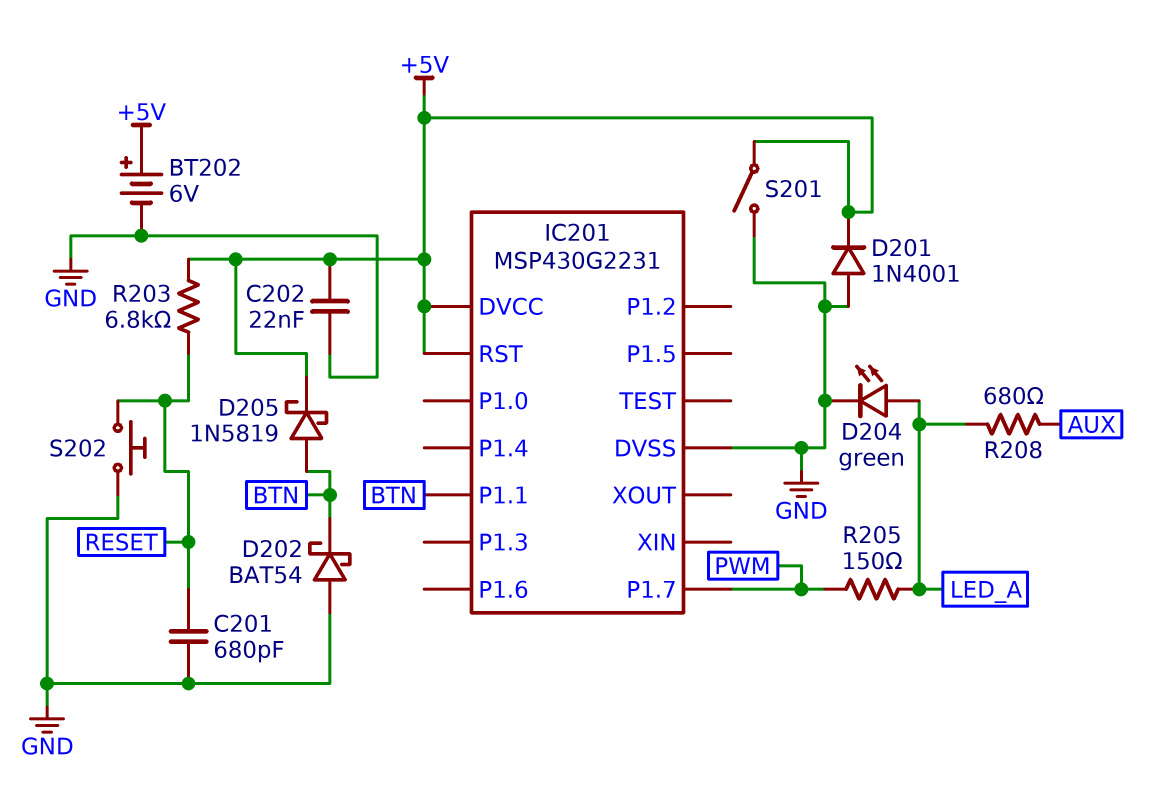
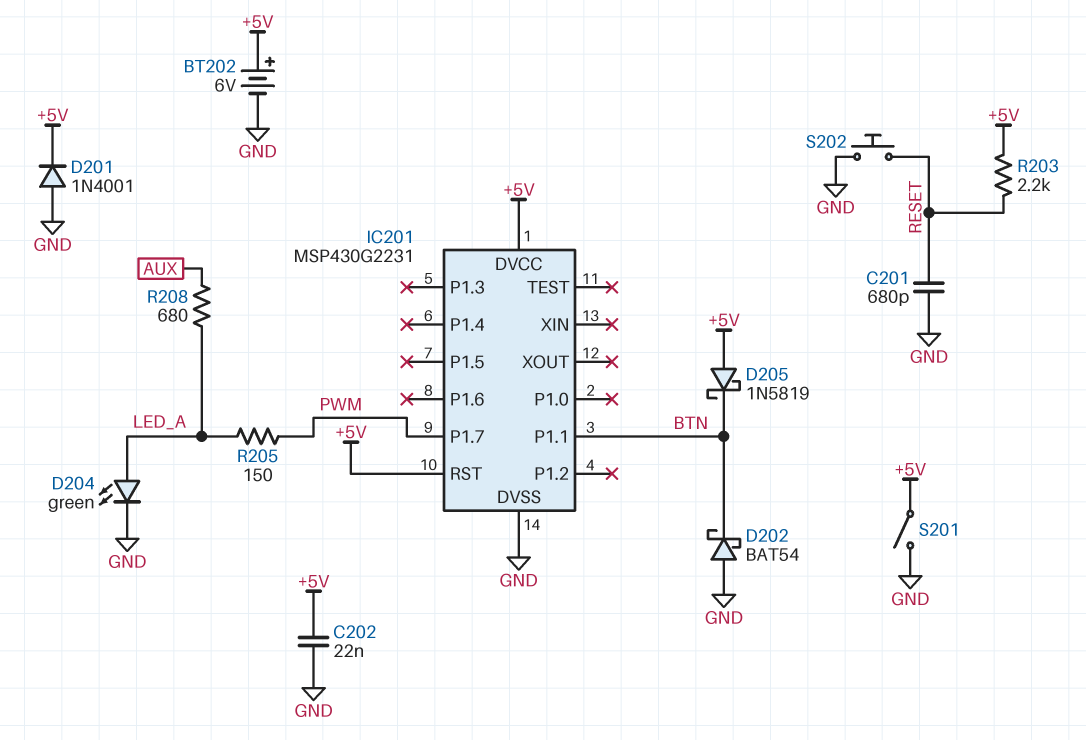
D205: schottky 1N5819 (A BTN, K +5V) -> schottky 1N5819 (A +5V, K BTN)
R203: 6.8k (+5V, RESET) -> 2.2k (+5V, RESET)

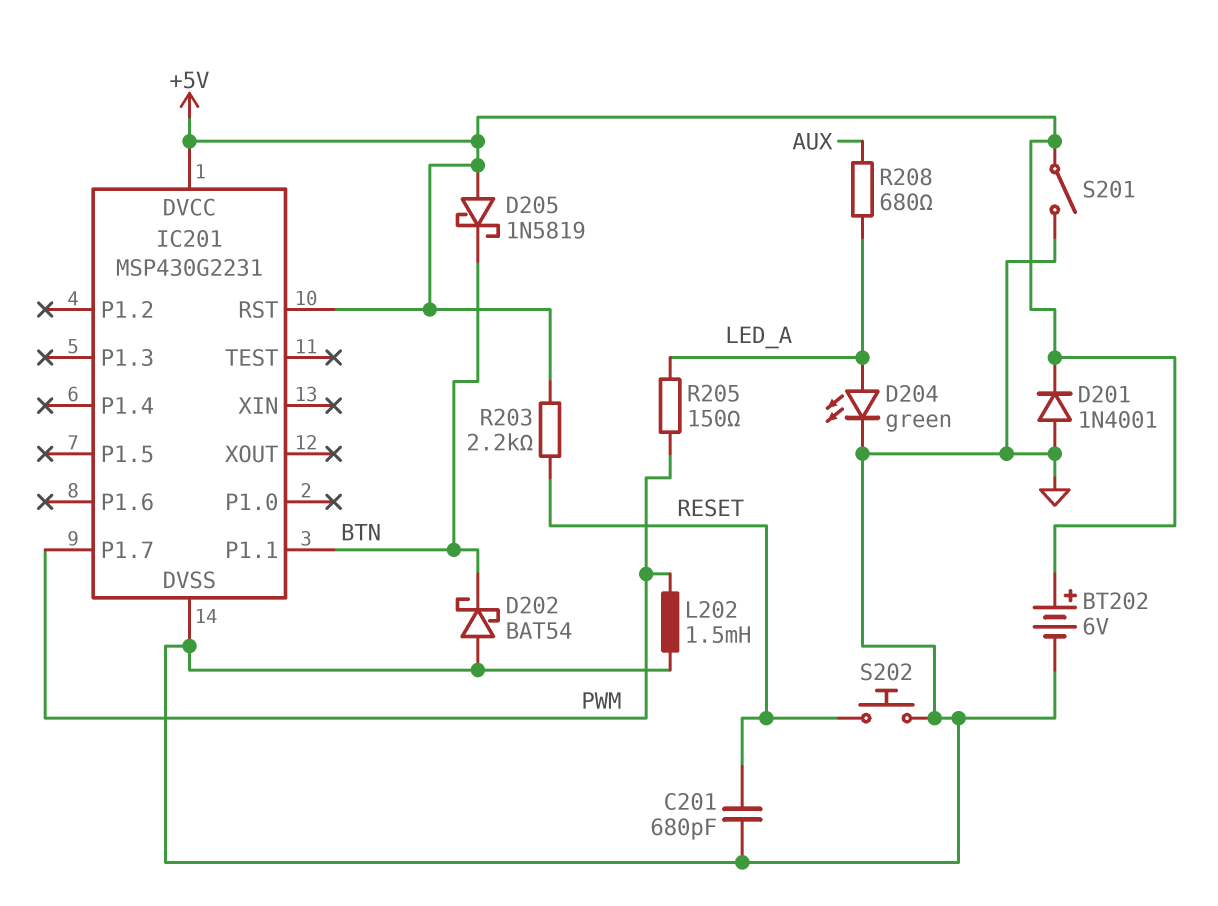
C202: 22nF (+5V, GND) -> none
L202: none -> 1.5mH (GND, PWM)

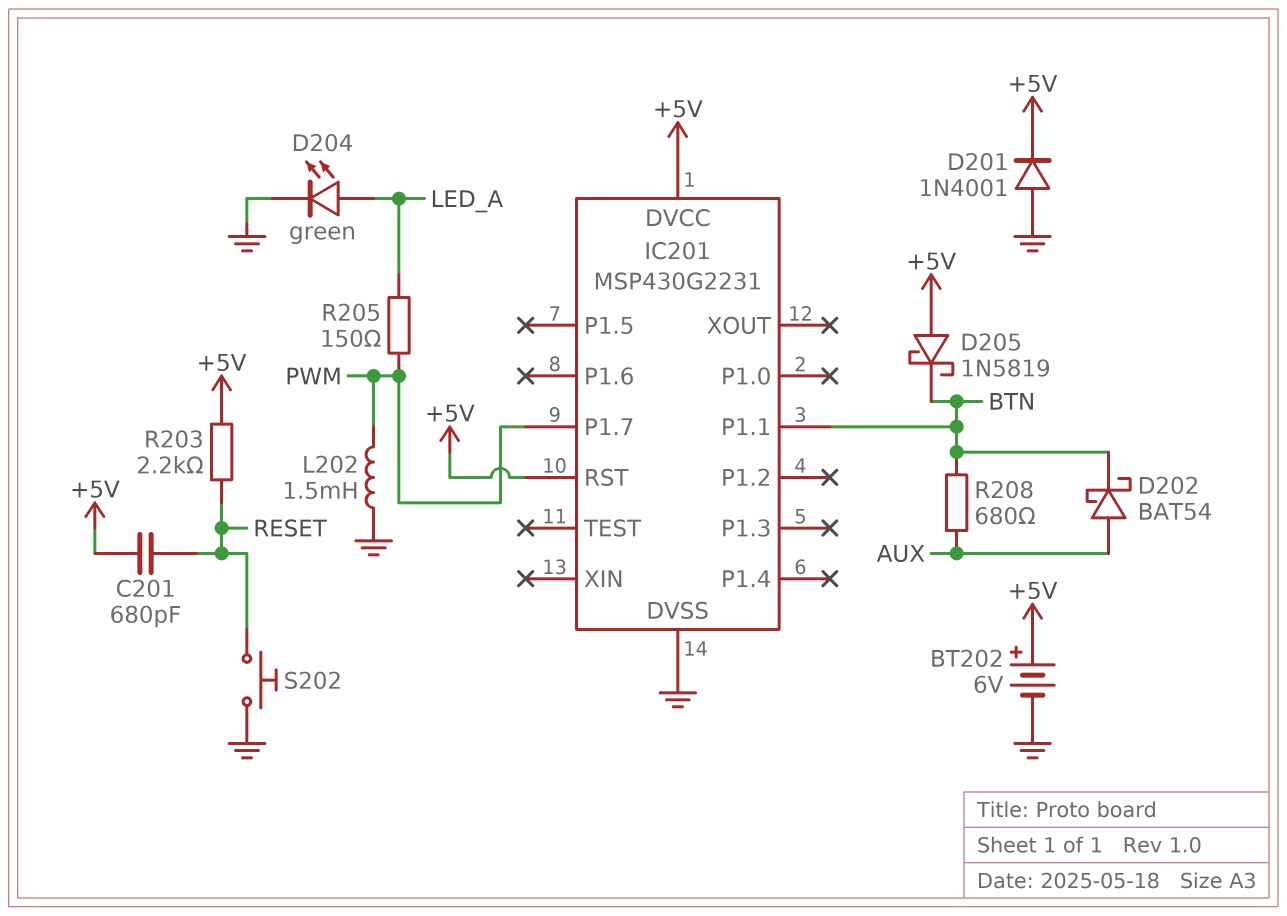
C201: 680pF (GND, RESET) -> 680pF (+5V, RESET)
D202: schottky BAT54 (A GND, K BTN) -> schottky BAT54 (A AUX, K BTN)
R208: 680 (AUX, LED_A) -> 680 (AUX, BTN)
S201: switch (+5V, GND) -> none

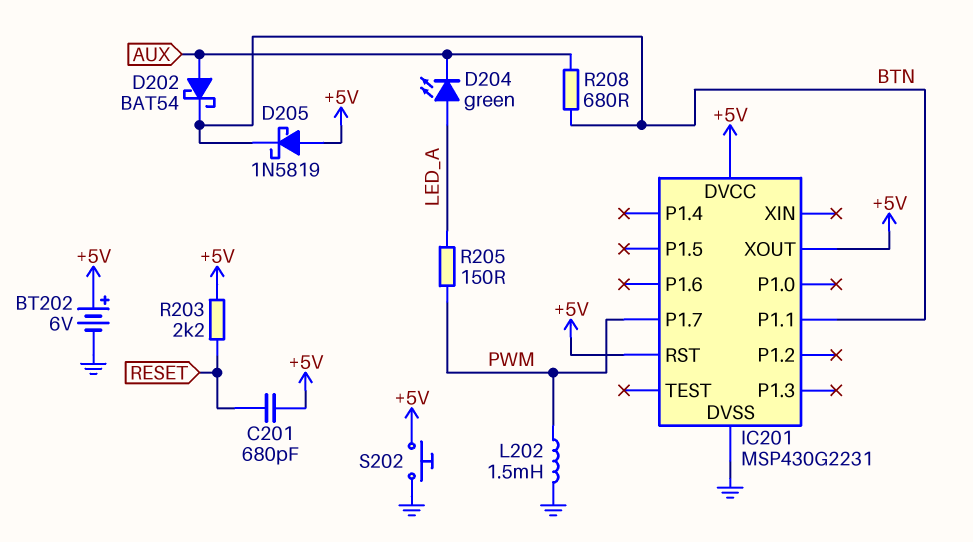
D201: diode 1N4001 (A GND, K +5V) -> none
D204: LED green (A LED_A, K GND) -> LED green (A LED_A, K AUX)
IC201 pin XOUT: none -> +5V
S202: button (GND, RESET) -> button (+5V, GND)

